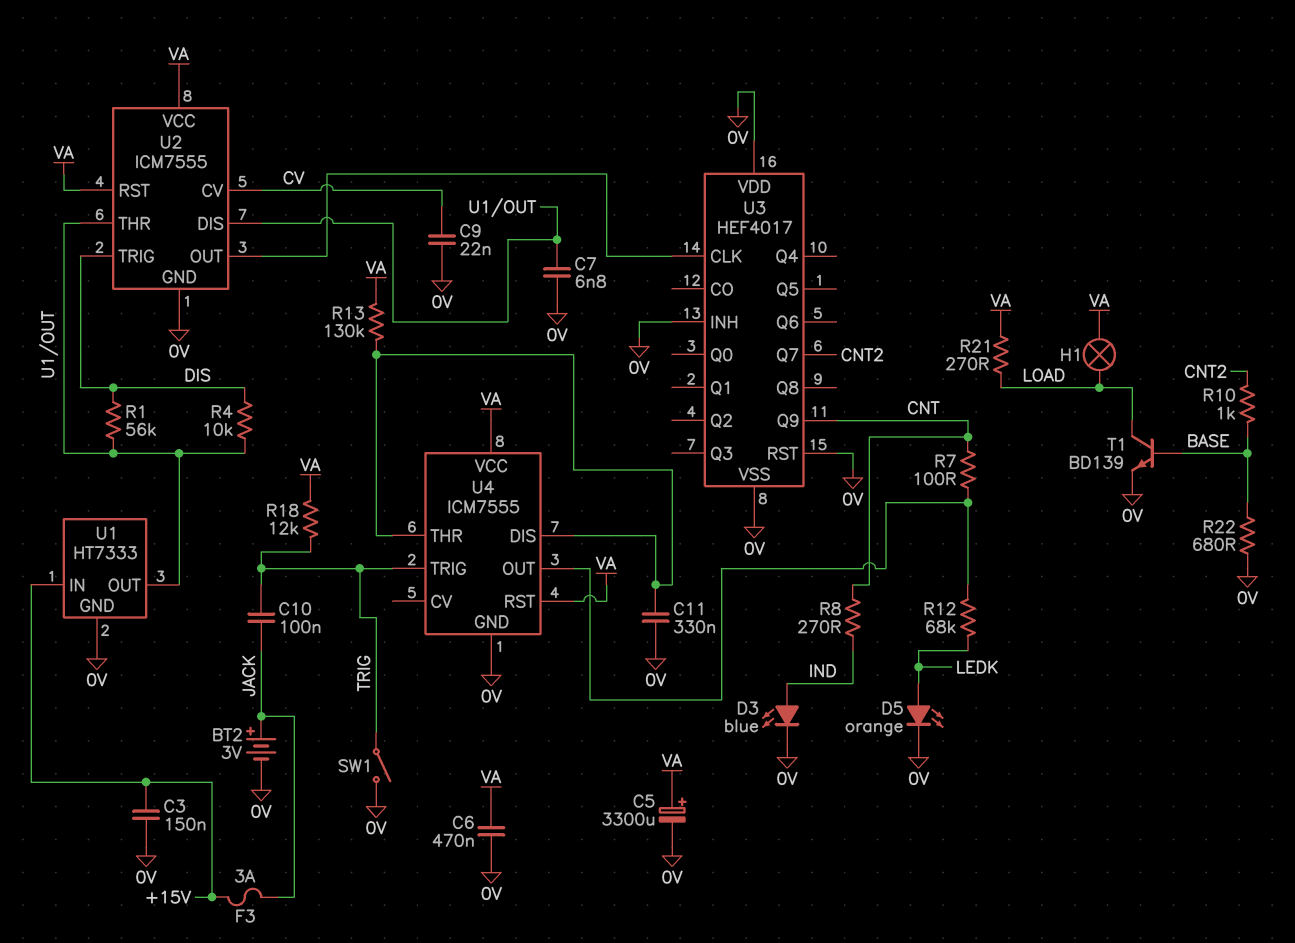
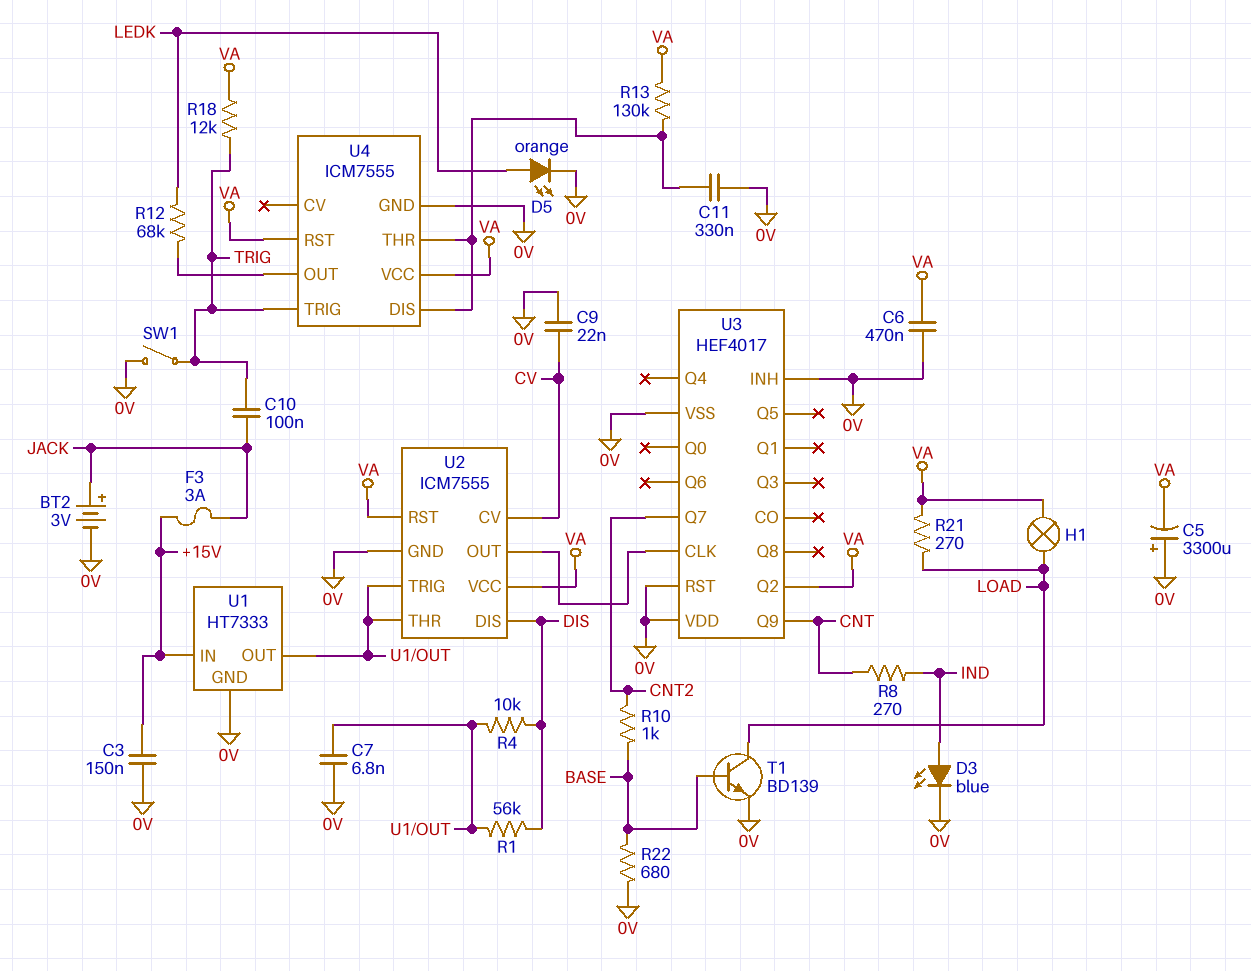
C5: 3300uF (plus VA, minus 0V) -> 3300uF (plus 0V, minus VA)
R7: 100 (CNT, U4/OUT) -> none
U2 pin DIS: U1/OUT -> DIS
U2 pin TRIG: DIS -> U1/OUT
U3 pin Q2: none -> VA

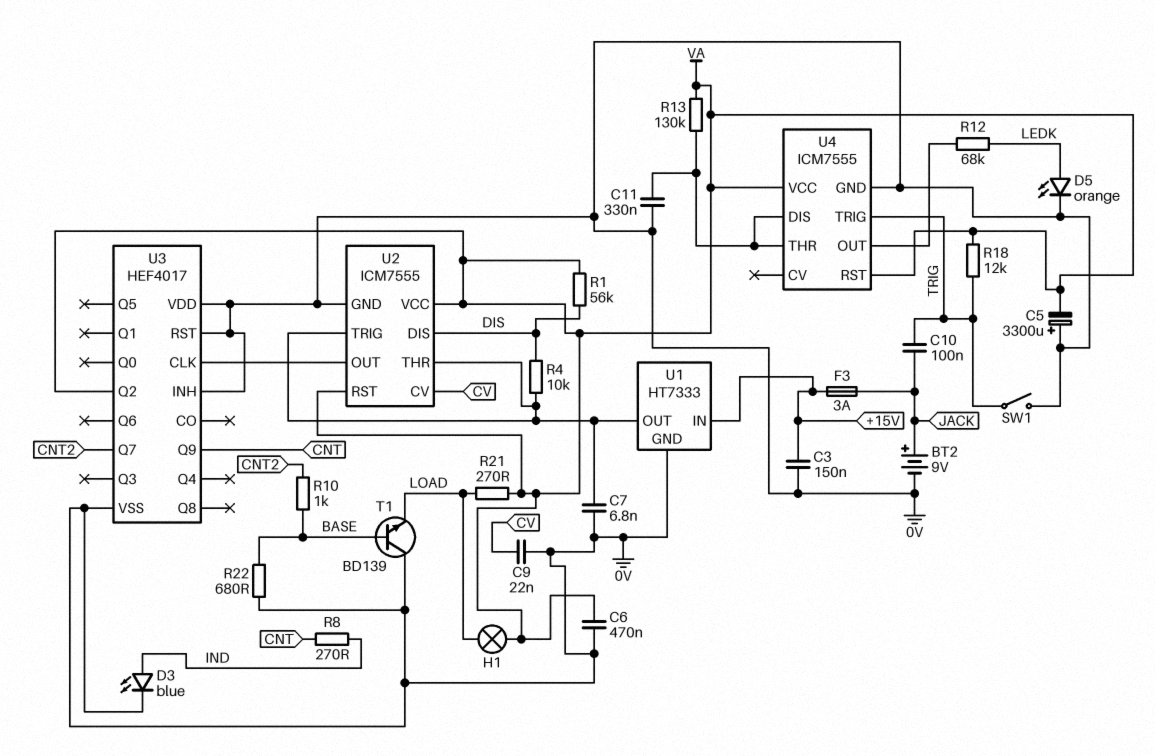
BT2: 3V (plus JACK, minus 0V) -> 9V (plus JACK, minus 0V)
R1: 56k (DIS, U1/OUT) -> 56k (DIS, VA)
T1: NPN BD139 (B BASE, C LOAD, E 0V) -> NPN BD139 (B BASE, C 0V, E LOAD)

